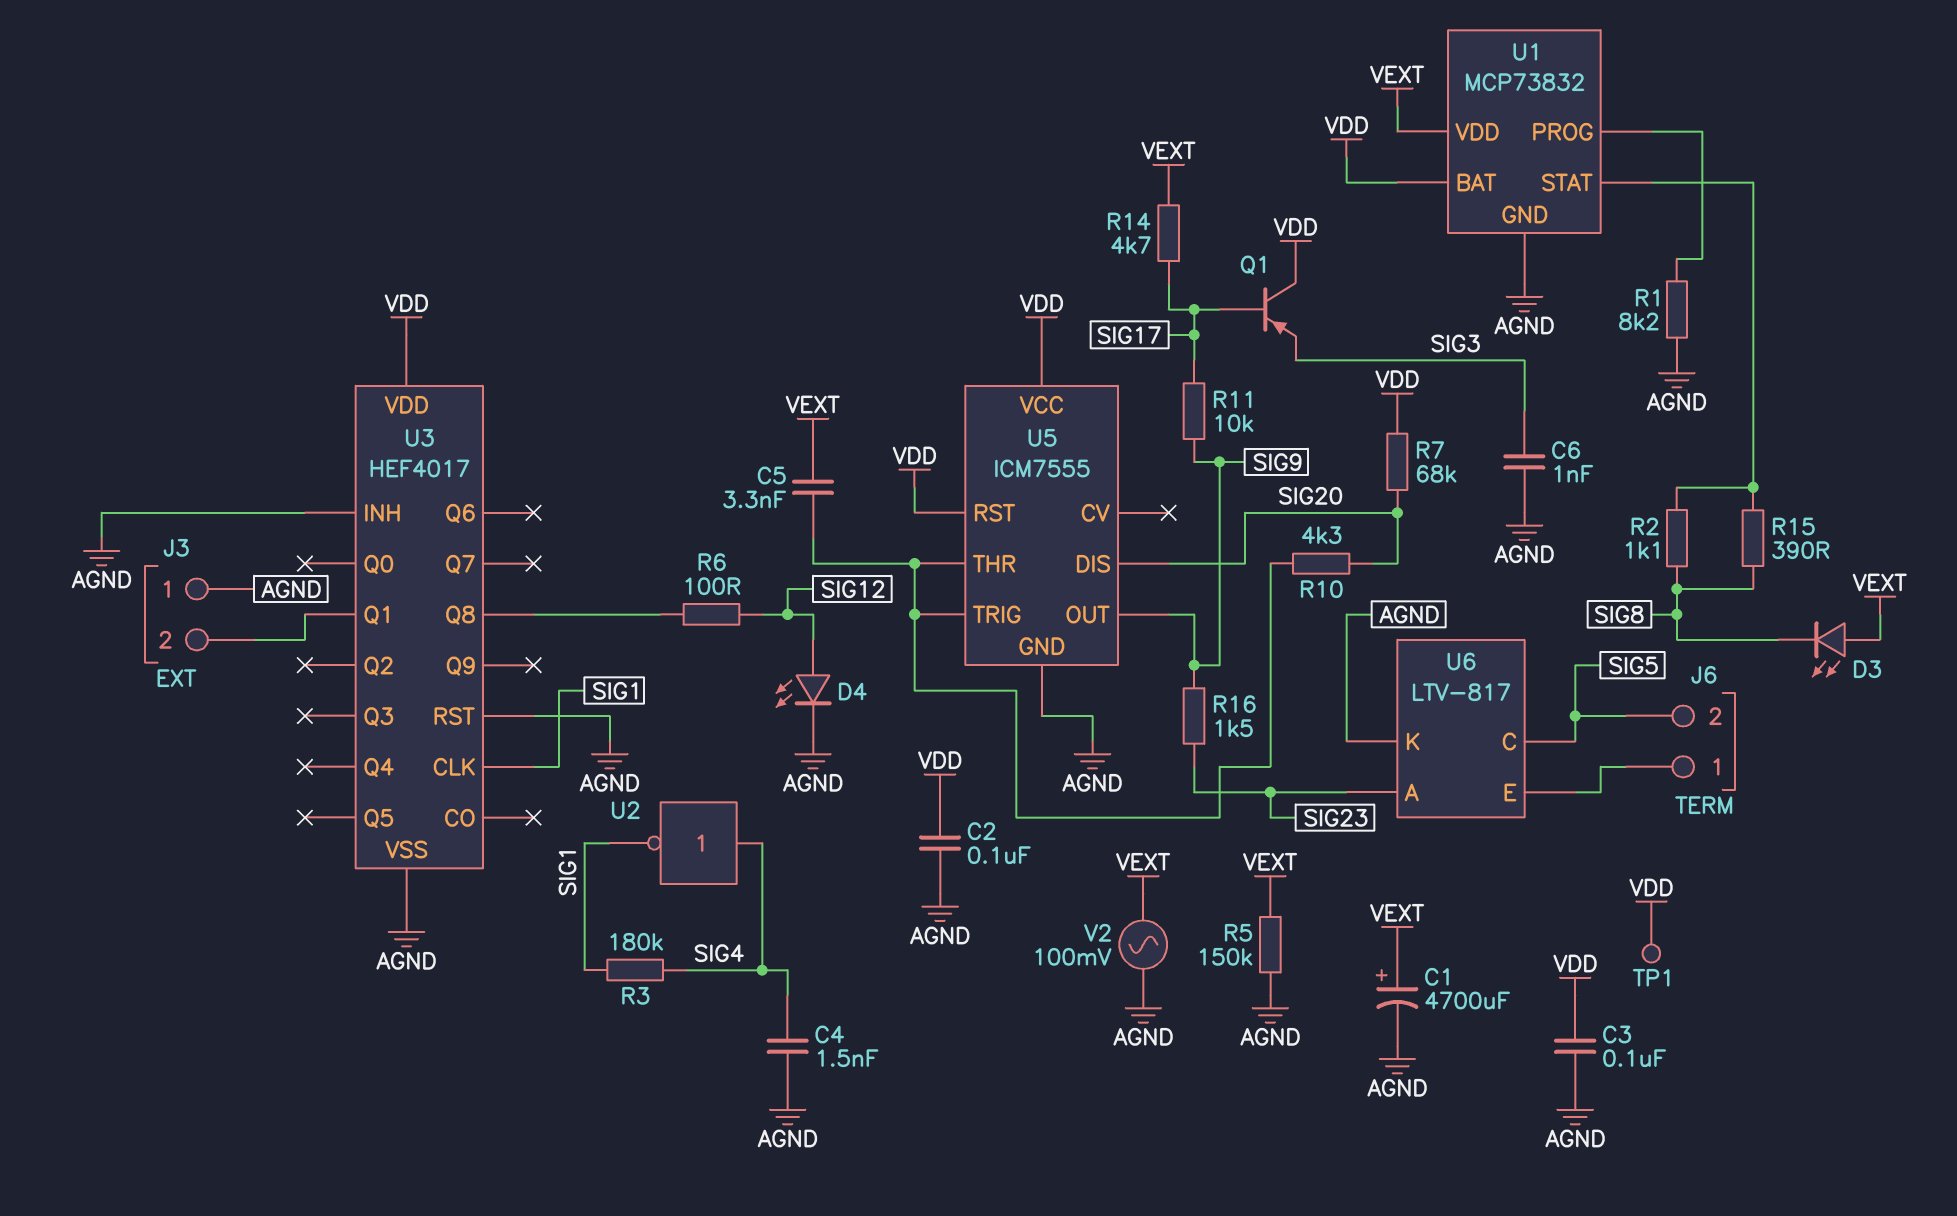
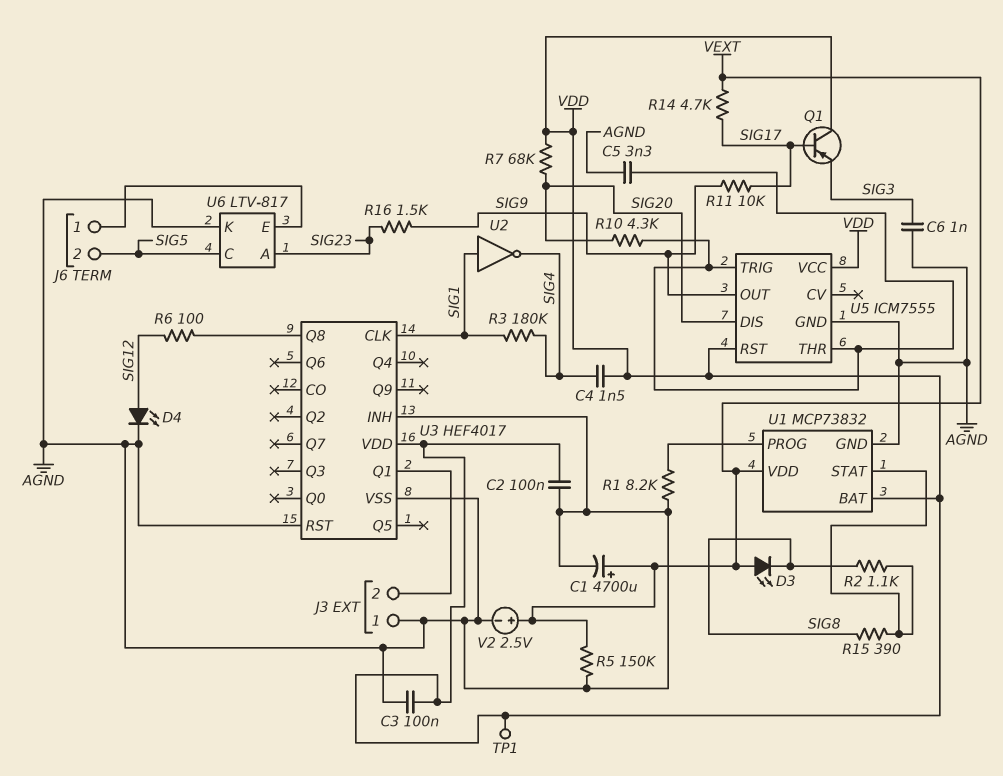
C4: 1.5nF (AGND, SIG4) -> 1.5nF (SIG4, VDD)
C5: 3.3nF (U5/THR, VEXT) -> 3.3nF (AGND, U5/THR)
U2: NOT (in SIG4, out SIG1) -> NOT (in SIG1, out SIG4)
V2: AC 100mV (AGND, VEXT) -> 2.5V (plus VEXT, minus AGND)

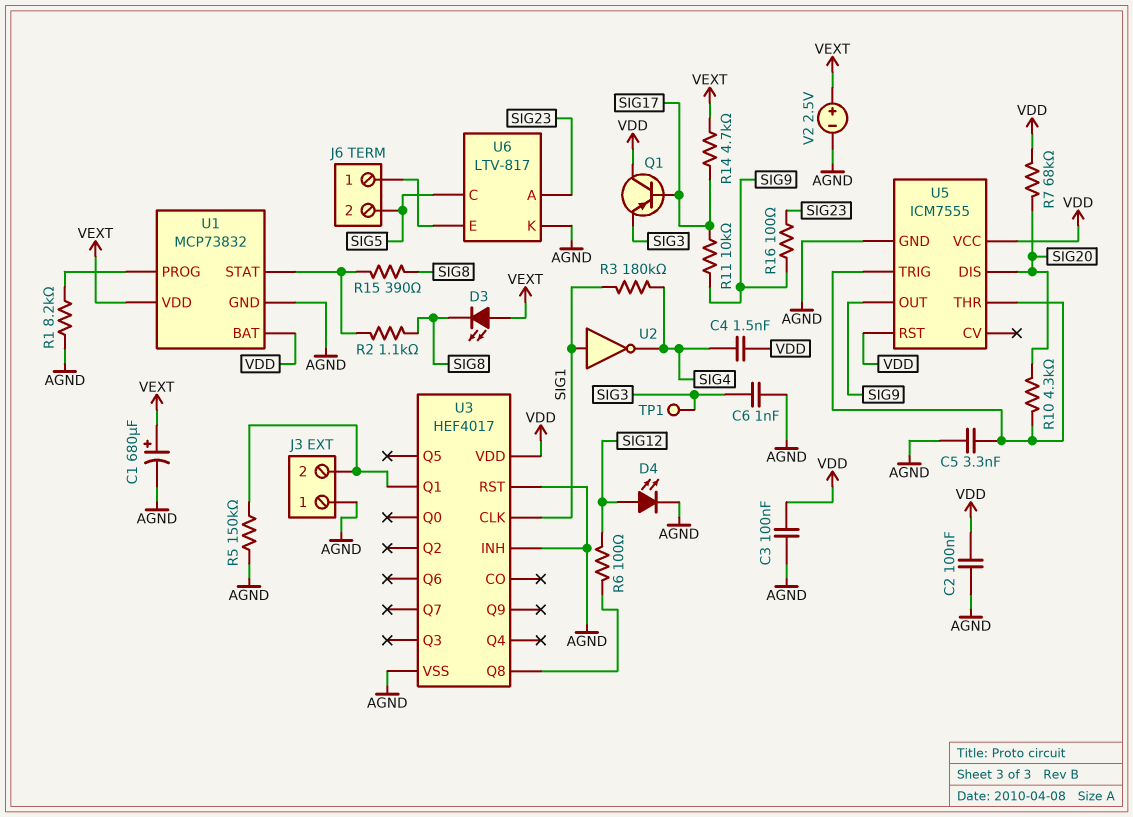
C1: 4700uF (plus VEXT, minus AGND) -> 680uF (plus VEXT, minus AGND)
R5: 150k (AGND, VEXT) -> 150k (AGND, J3/2)
R16: 1.5k (SIG9, SIG23) -> 100 (SIG9, SIG23)
TP1: test point (VDD) -> test point (SIG3)

